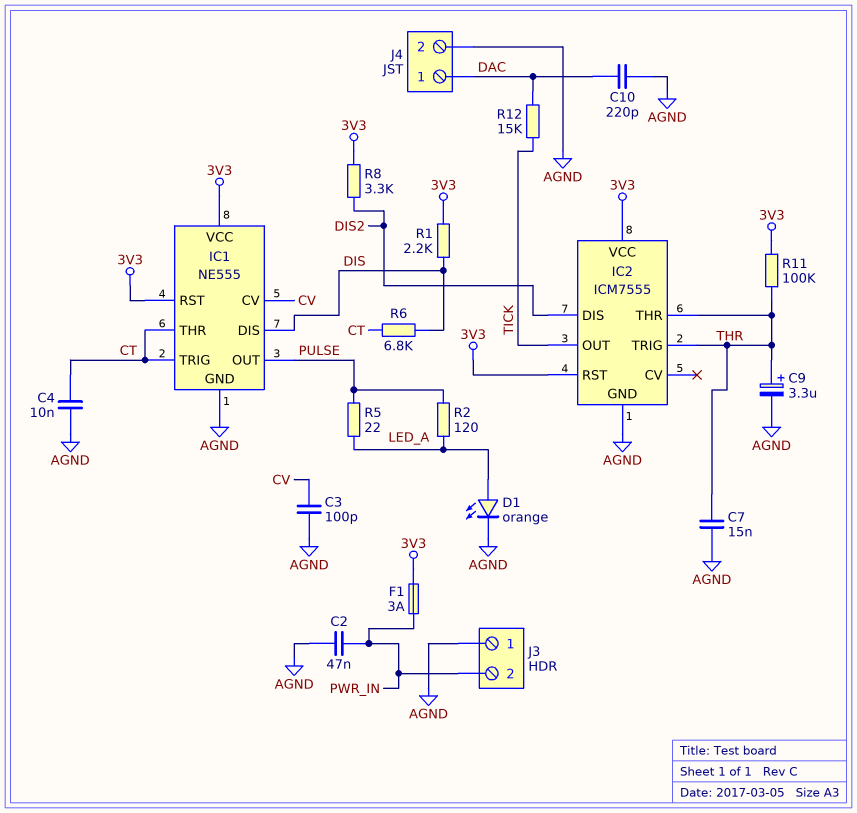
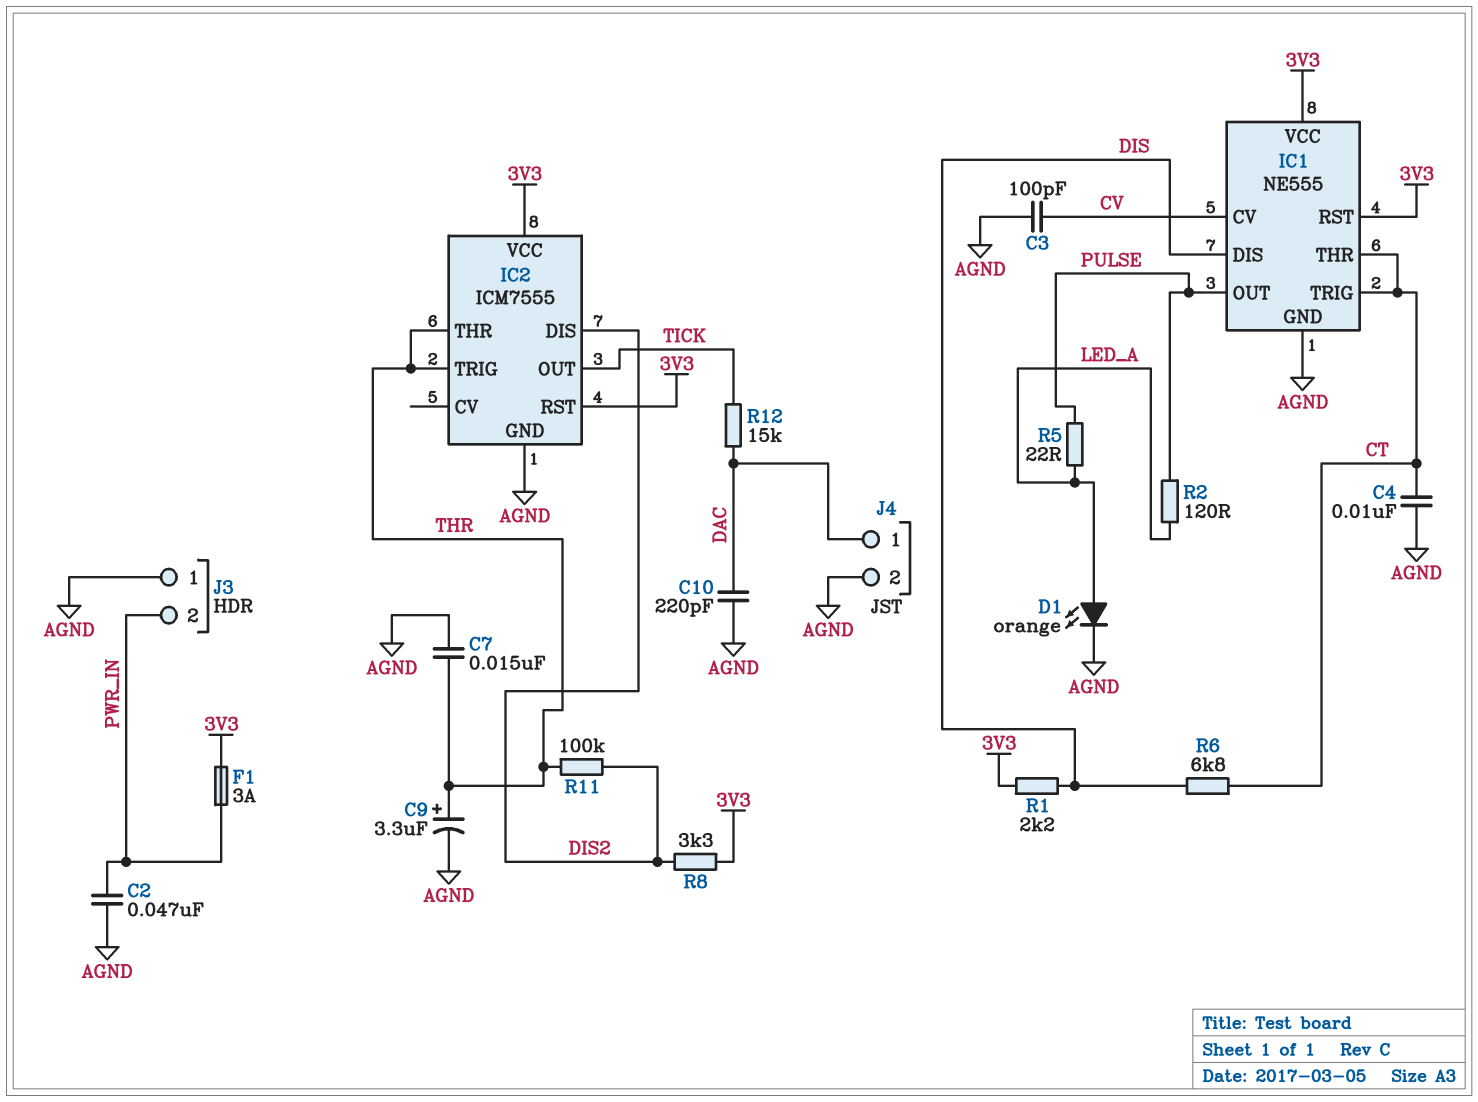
R11: 100k (3V3, THR) -> 100k (DIS2, THR)

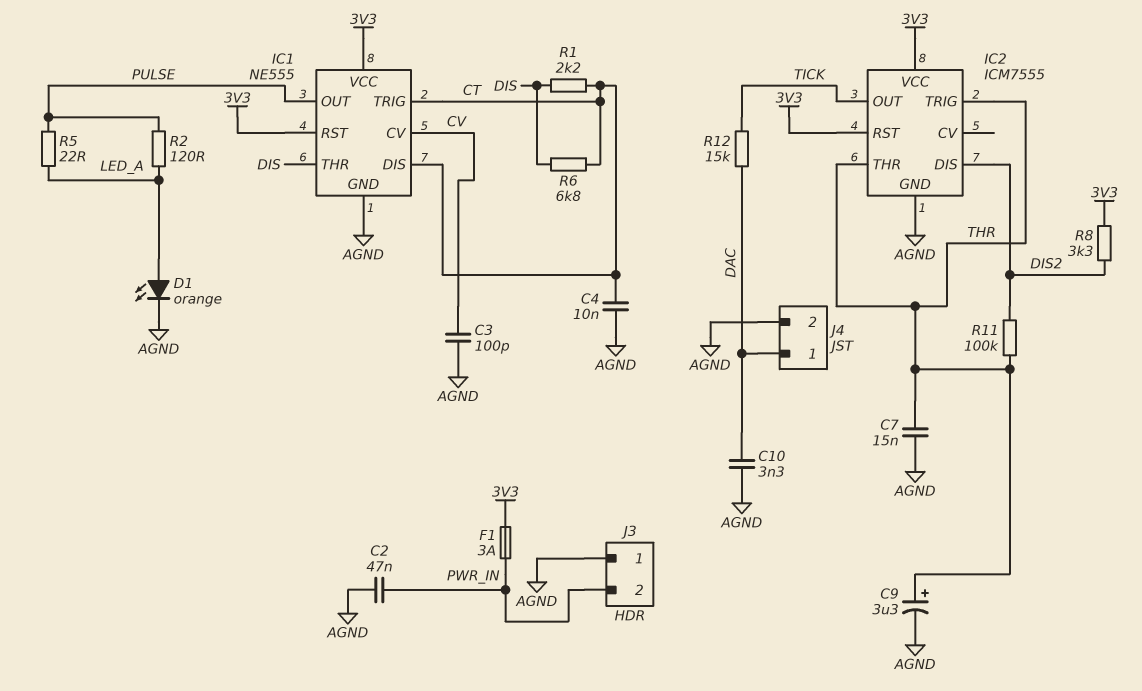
C10: 220pF (AGND, DAC) -> 3.3nF (AGND, DAC)
IC1 pin DIS: DIS -> CT
IC1 pin THR: CT -> DIS
R1: 2.2k (3V3, DIS) -> 2.2k (CT, DIS)

